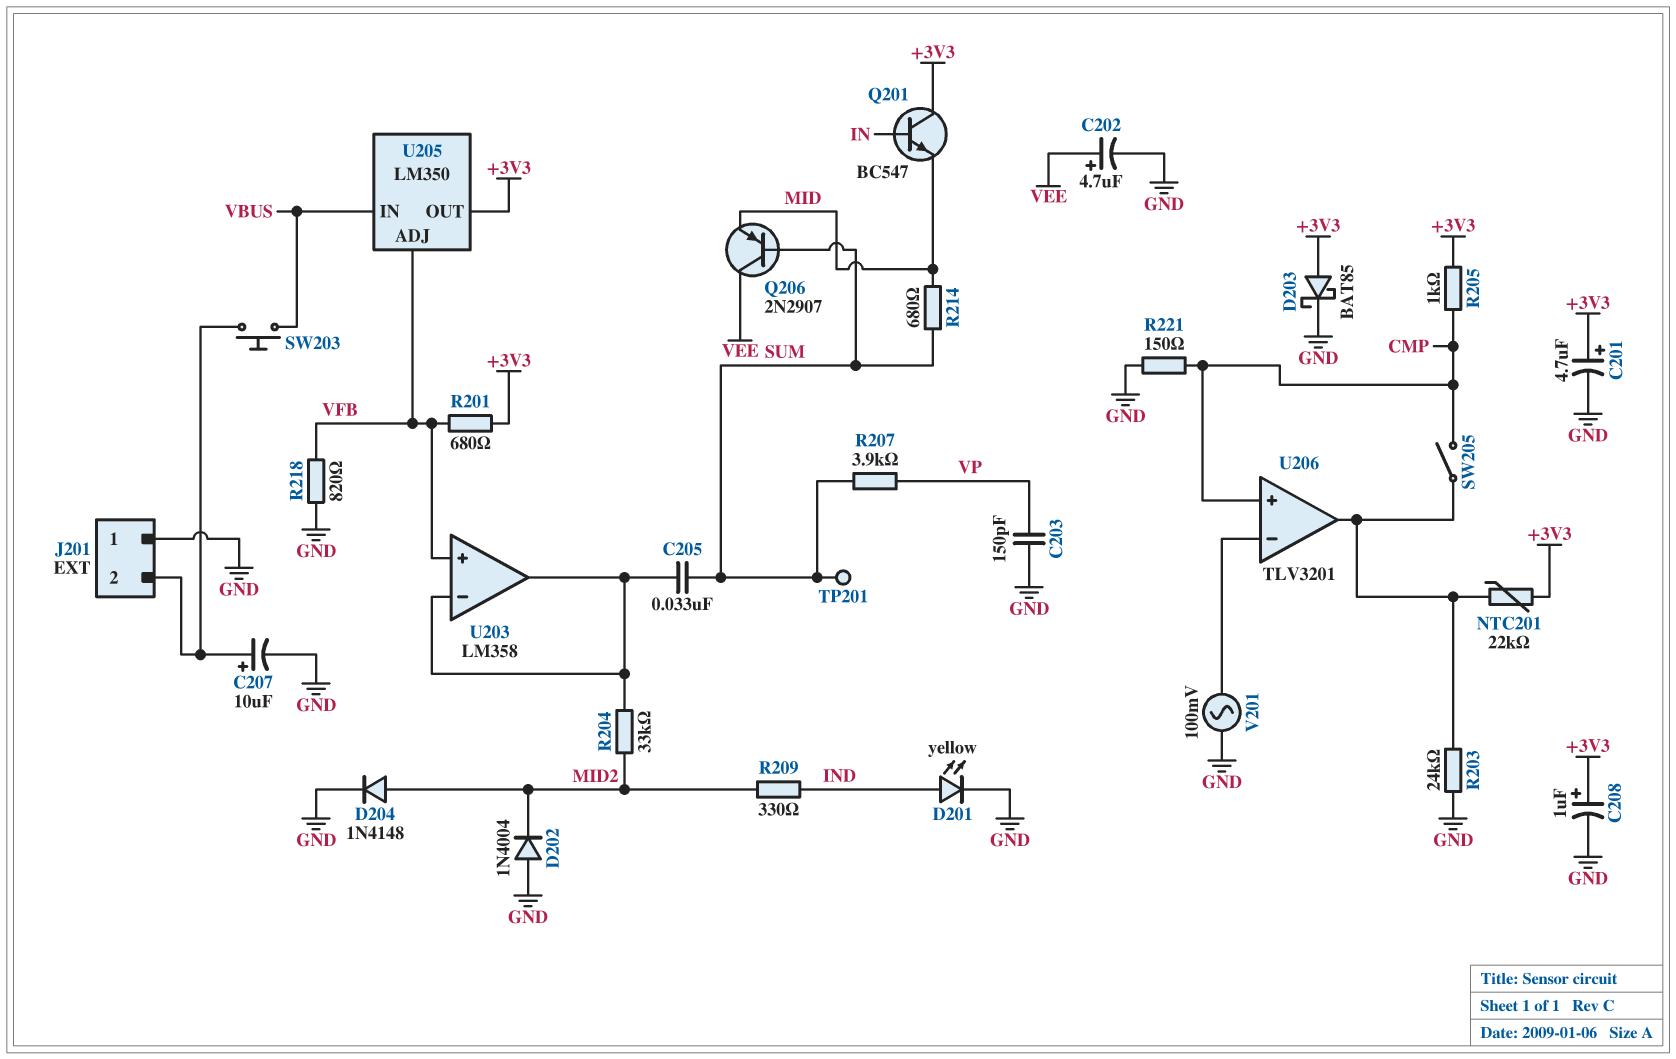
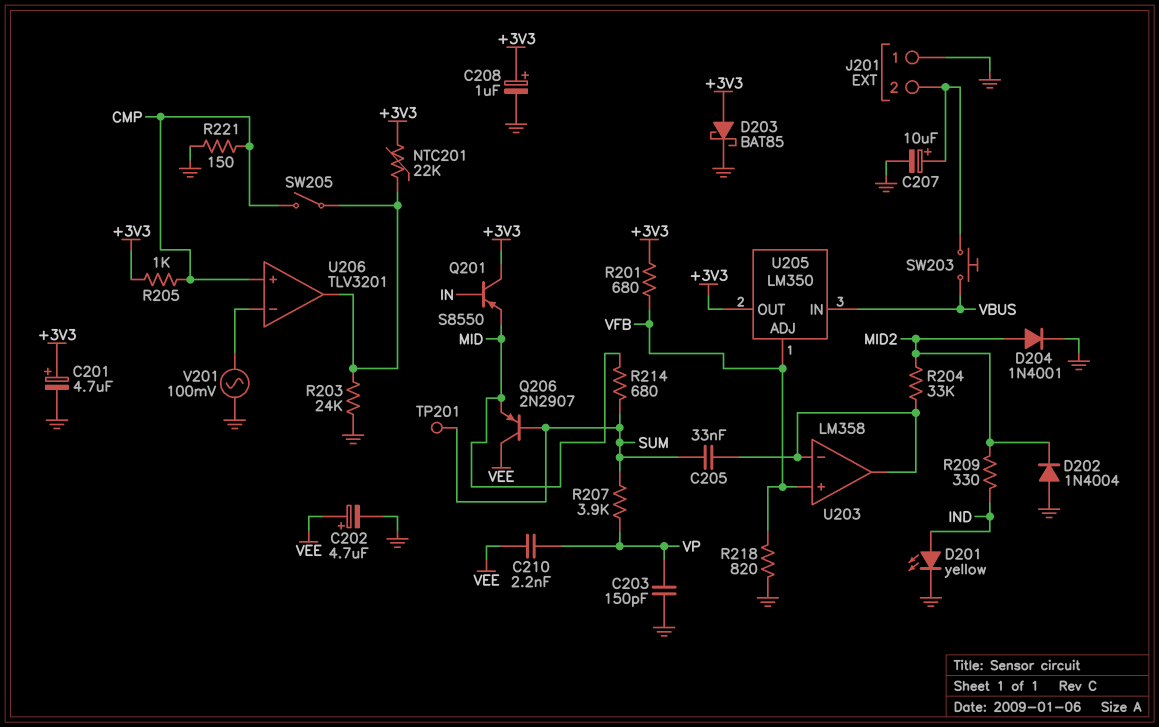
C210: none -> 2.2nF (VEE, VP)
D204: diode 1N4148 (A MID2, K GND) -> diode 1N4001 (A MID2, K GND)
Q201: NPN BC547 (B IN, C +3V3, E MID) -> PNP S8550 (B IN, C +3V3, E MID)

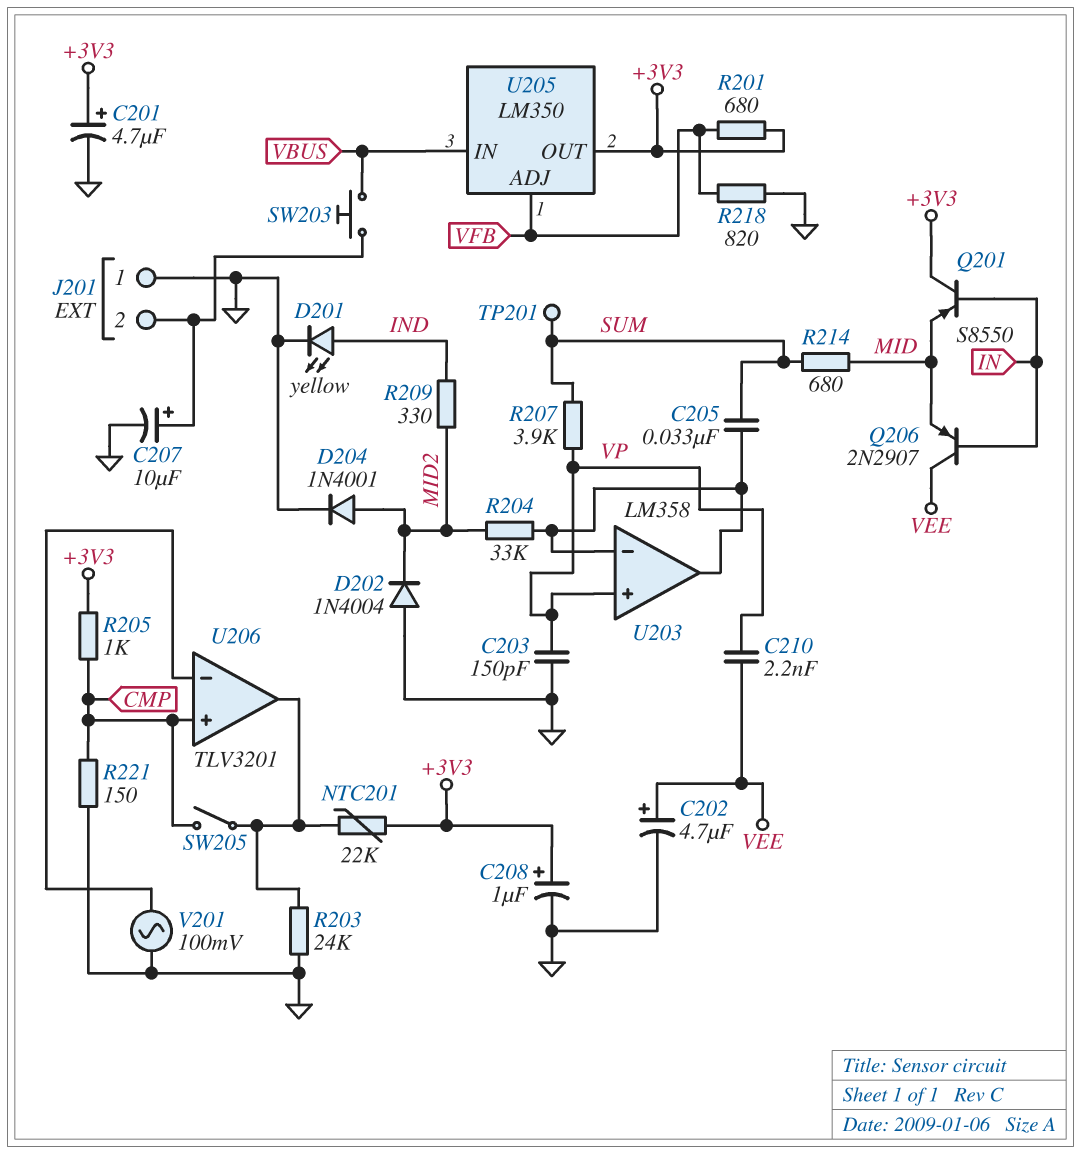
D203: schottky BAT85 (A +3V3, K GND) -> none
Q206: PNP 2N2907 (B SUM, C VEE, E MID) -> PNP 2N2907 (B IN, C VEE, E MID)
U203 pin in+: VFB -> VP

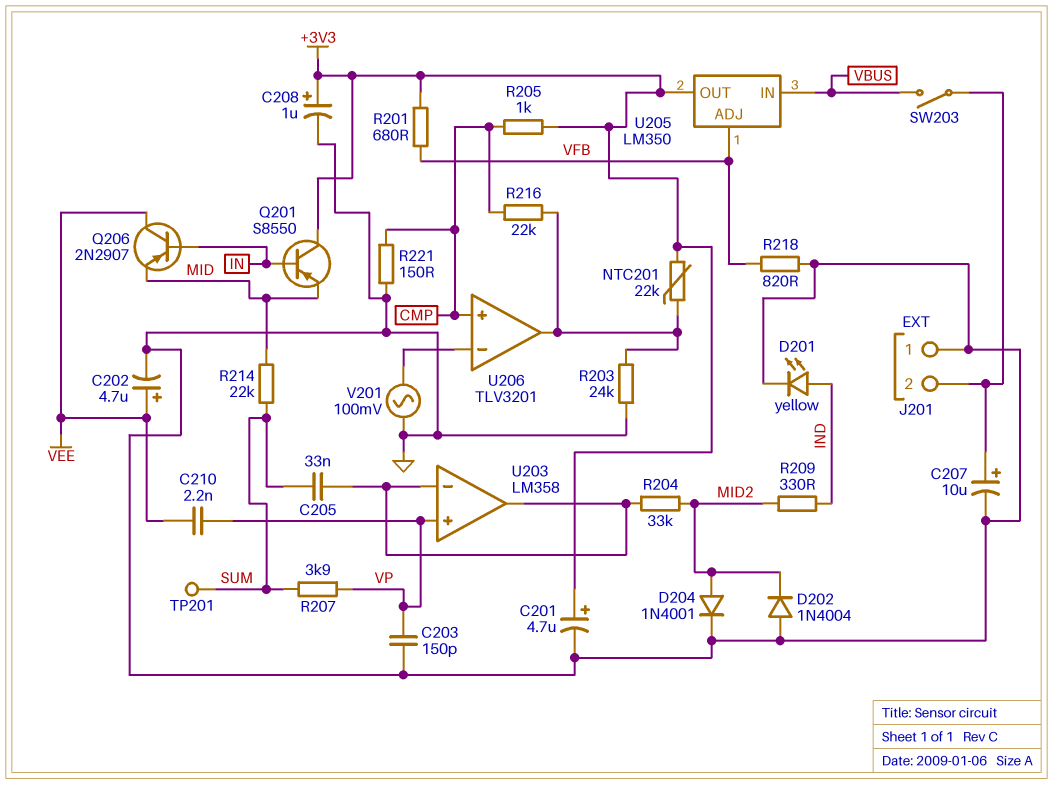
R214: 680 (MID, SUM) -> 22k (MID, SUM)
R216: none -> 22k (CMP, U206/out)
SW203: button (J201/2, VBUS) -> switch (J201/2, VBUS)
SW205: switch (CMP, U206/out) -> none

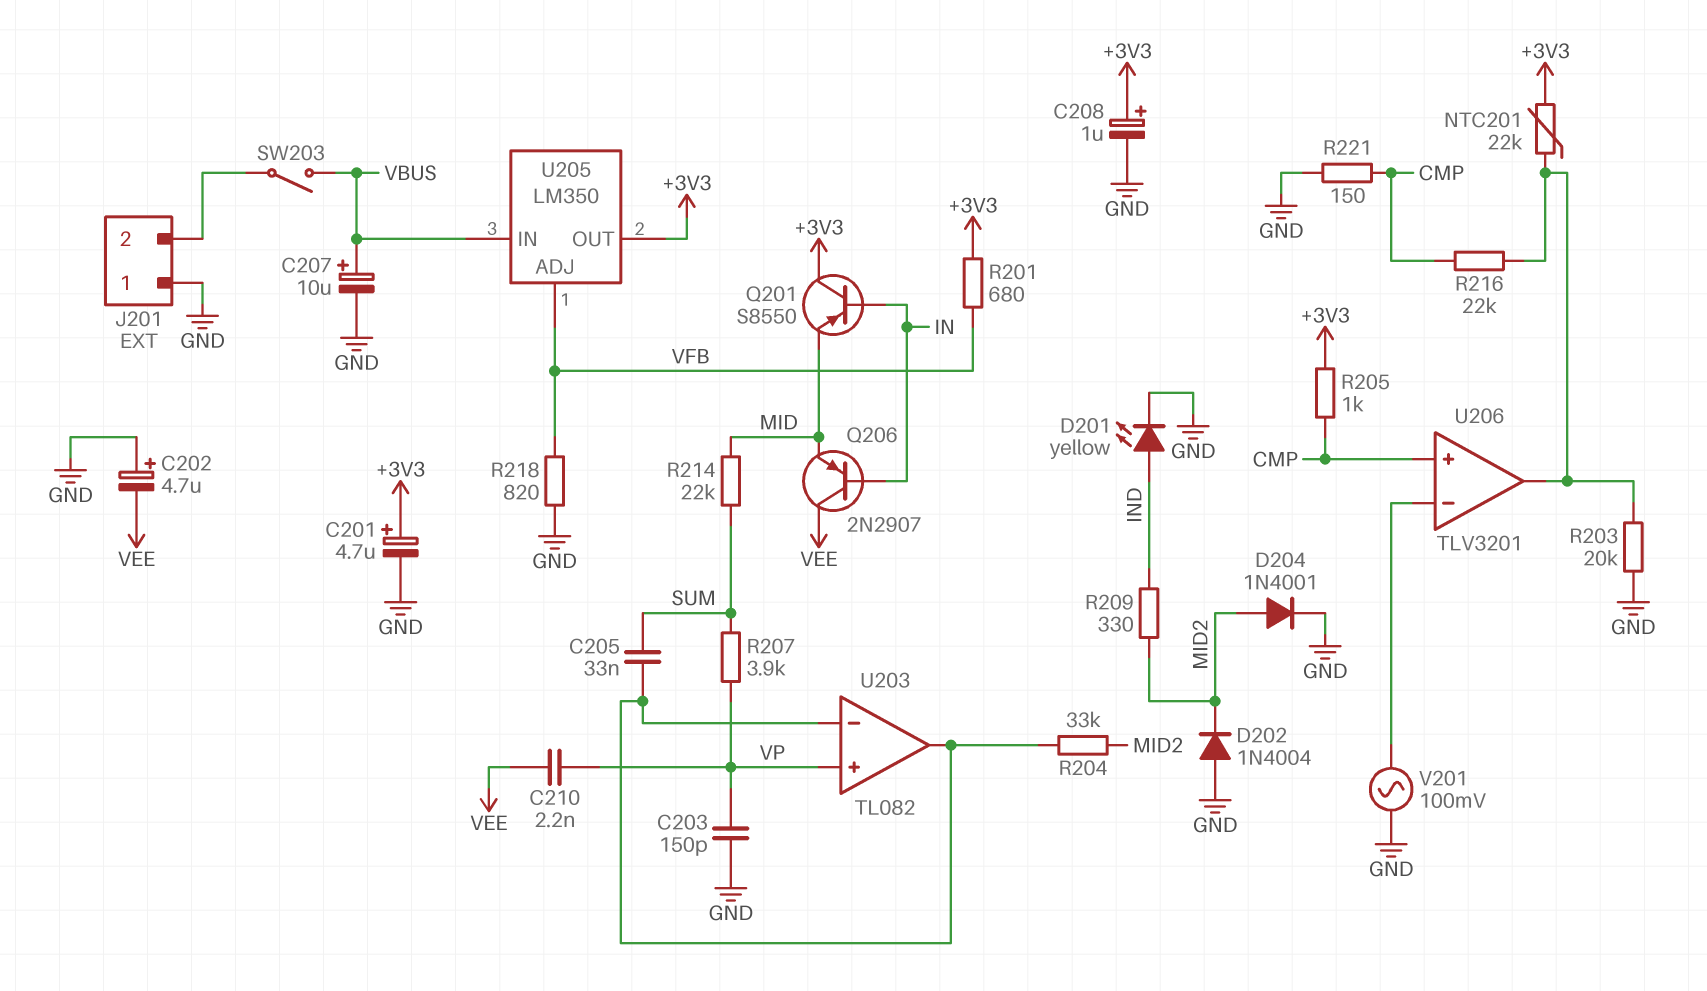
C202: 4.7uF (plus VEE, minus GND) -> 4.7uF (plus GND, minus VEE)
C207: 10uF (plus J201/2, minus GND) -> 10uF (plus VBUS, minus GND)
R203: 24k (GND, U206/out) -> 20k (GND, U206/out)
TP201: test point (SUM) -> none
U203: LM358 -> TL082

